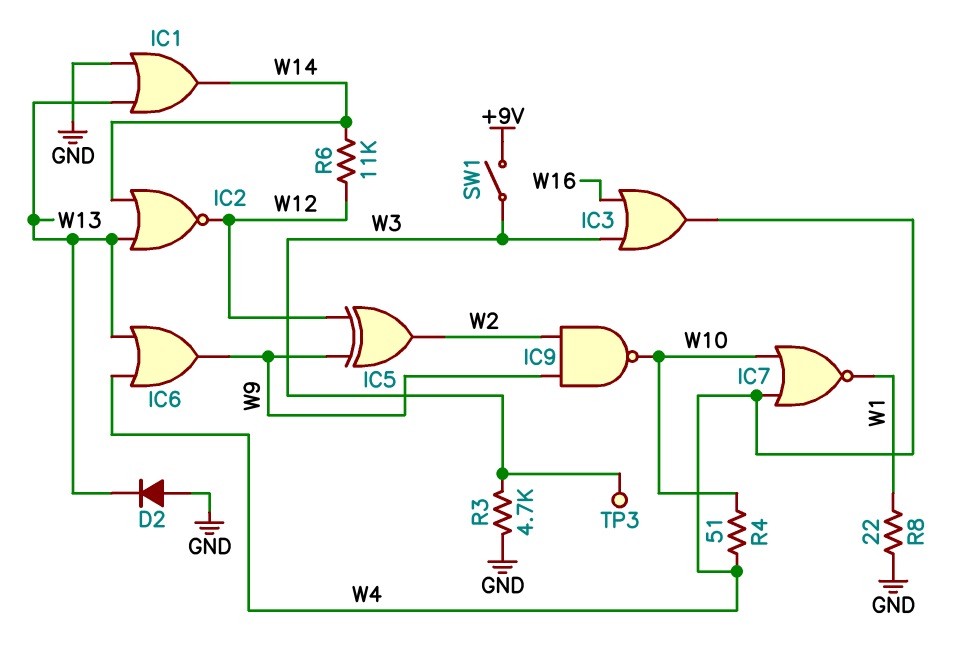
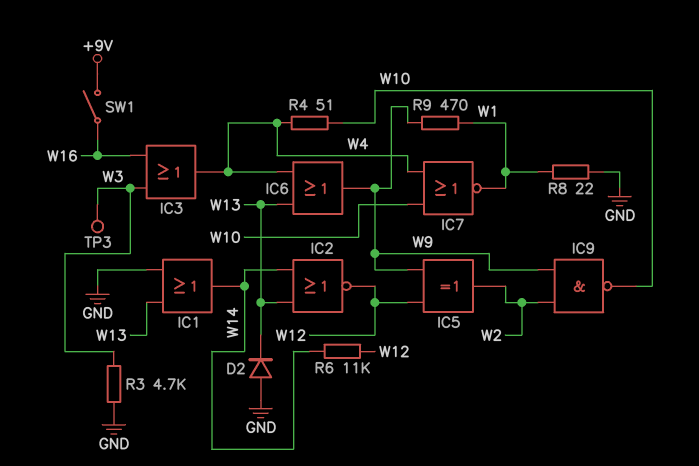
R9: none -> 470 (W1, W9)
SW1: switch (+9V, W3) -> switch (+9V, W16)

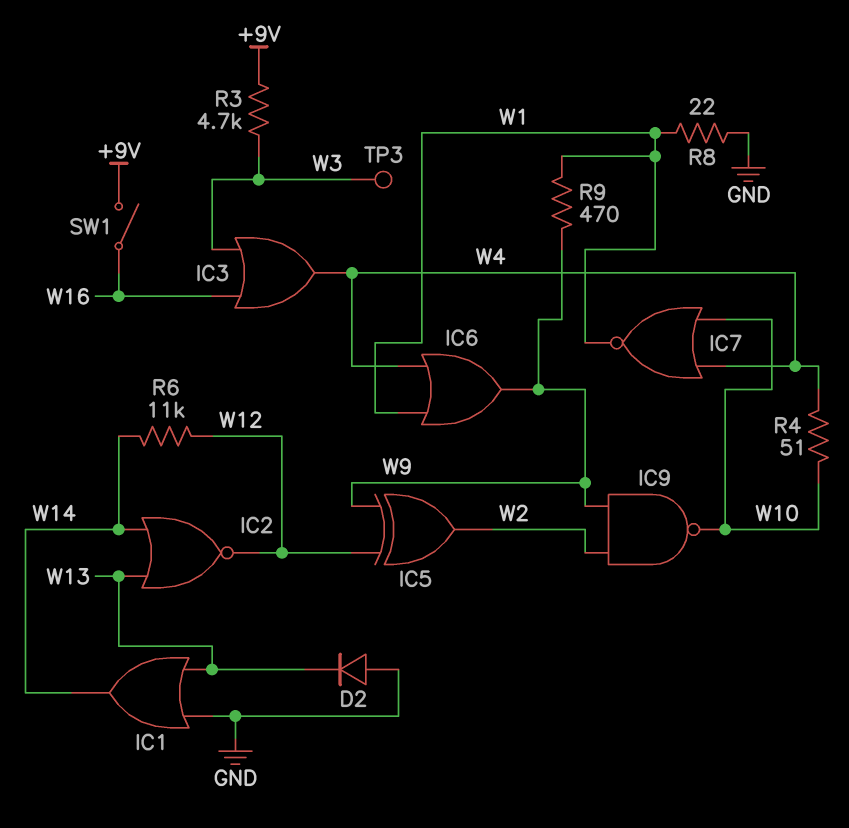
IC6: OR (in W4, in W13, out W9) -> OR (in W1, in W4, out W9)
R3: 4.7k (GND, W3) -> 4.7k (+9V, W3)

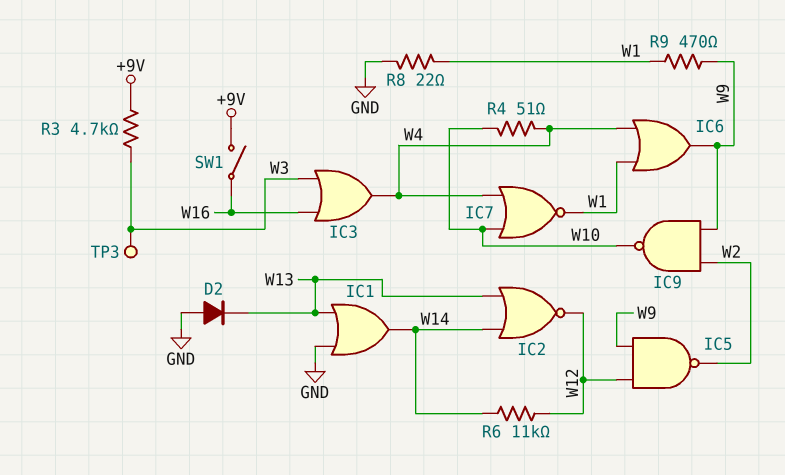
IC5: XOR (in W9, in W12, out W2) -> NAND (in W9, in W12, out W2)

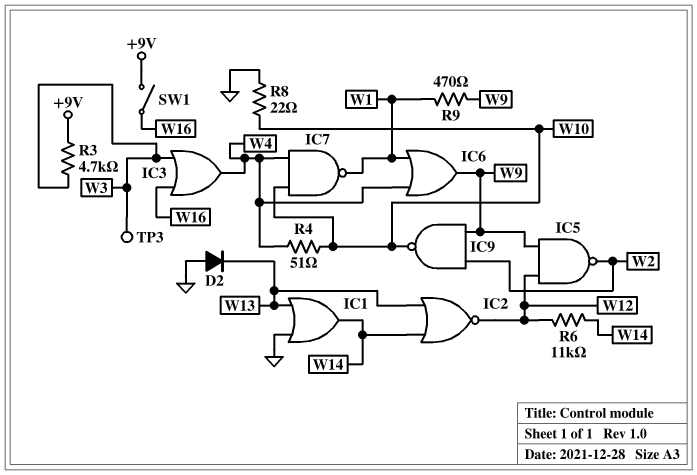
IC7: NOR (in W4, in W10, out W1) -> NAND (in W4, in W10, out W1)
R8: 22 (GND, W1) -> 22 (GND, W10)

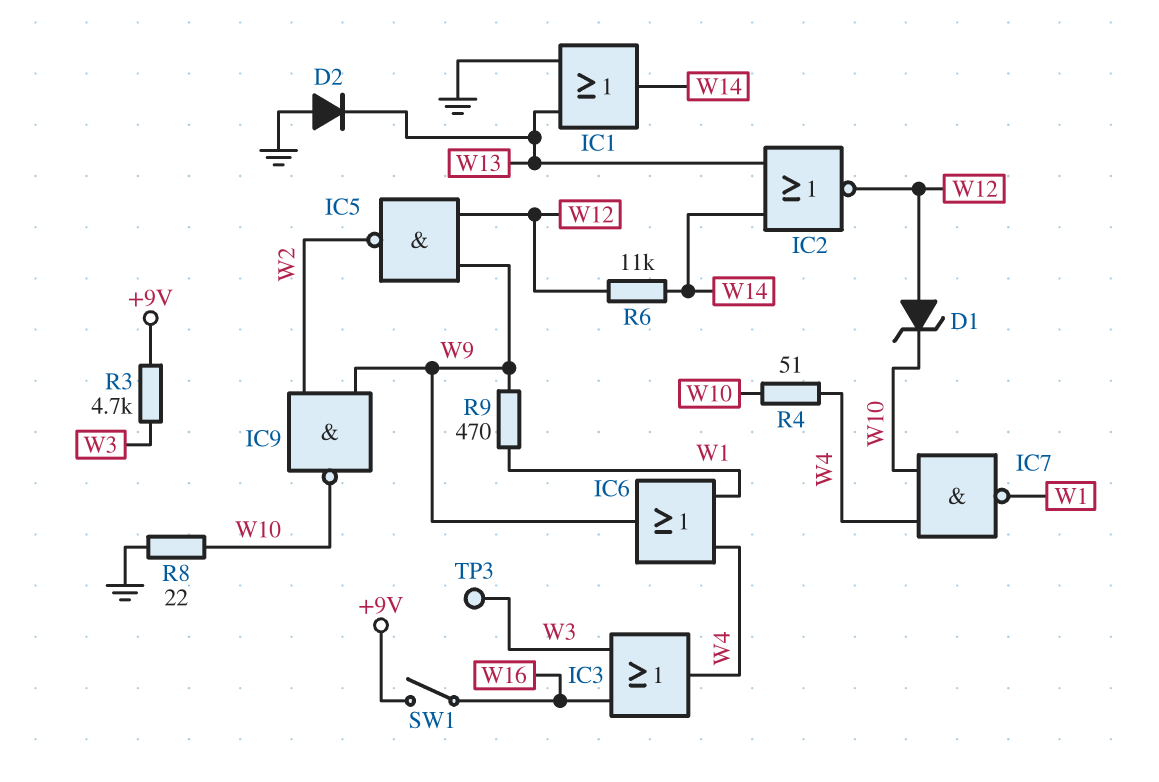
D1: none -> zener (A W12, K W10)

